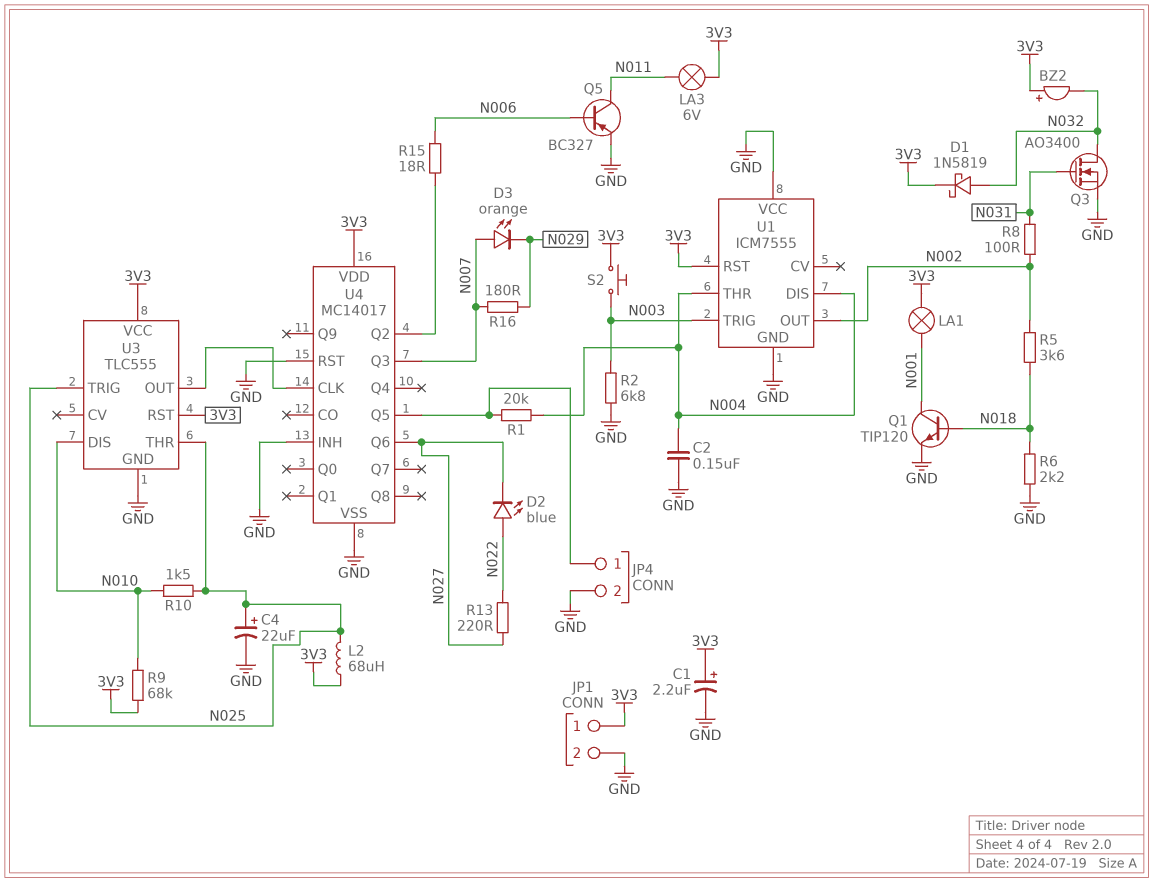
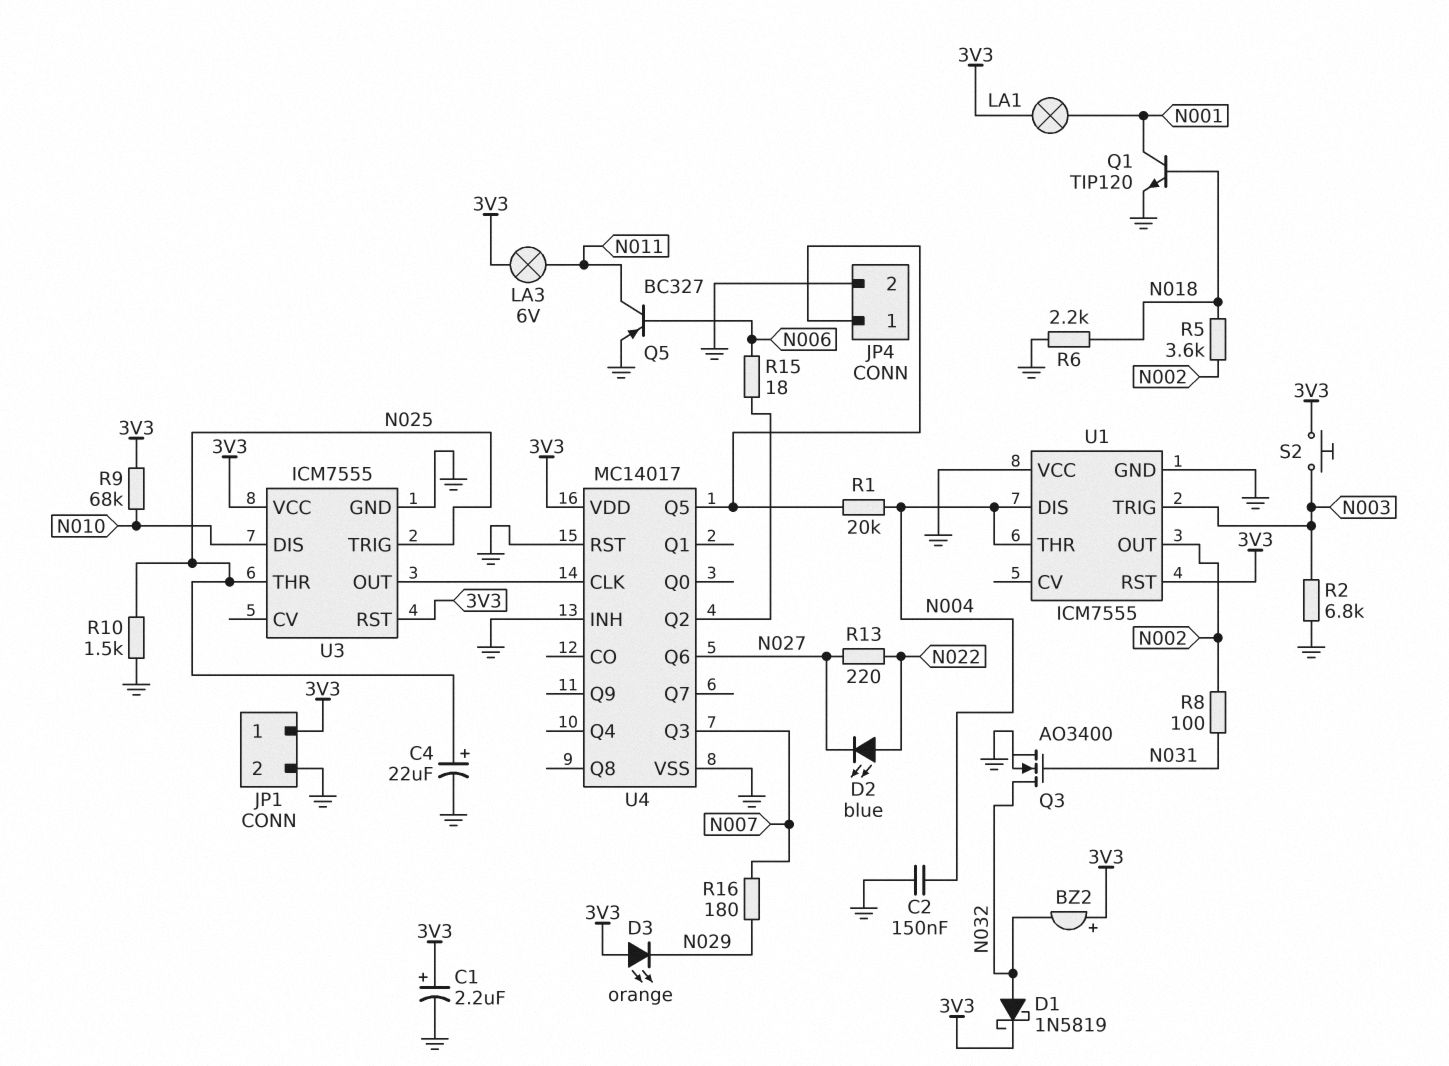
D3: LED orange (A N007, K N029) -> LED orange (A 3V3, K N029)
L2: 68uH (3V3, N025) -> none
R10: 1.5k (N010, N025) -> 1.5k (GND, N025)
U3: TLC555 -> ICM7555

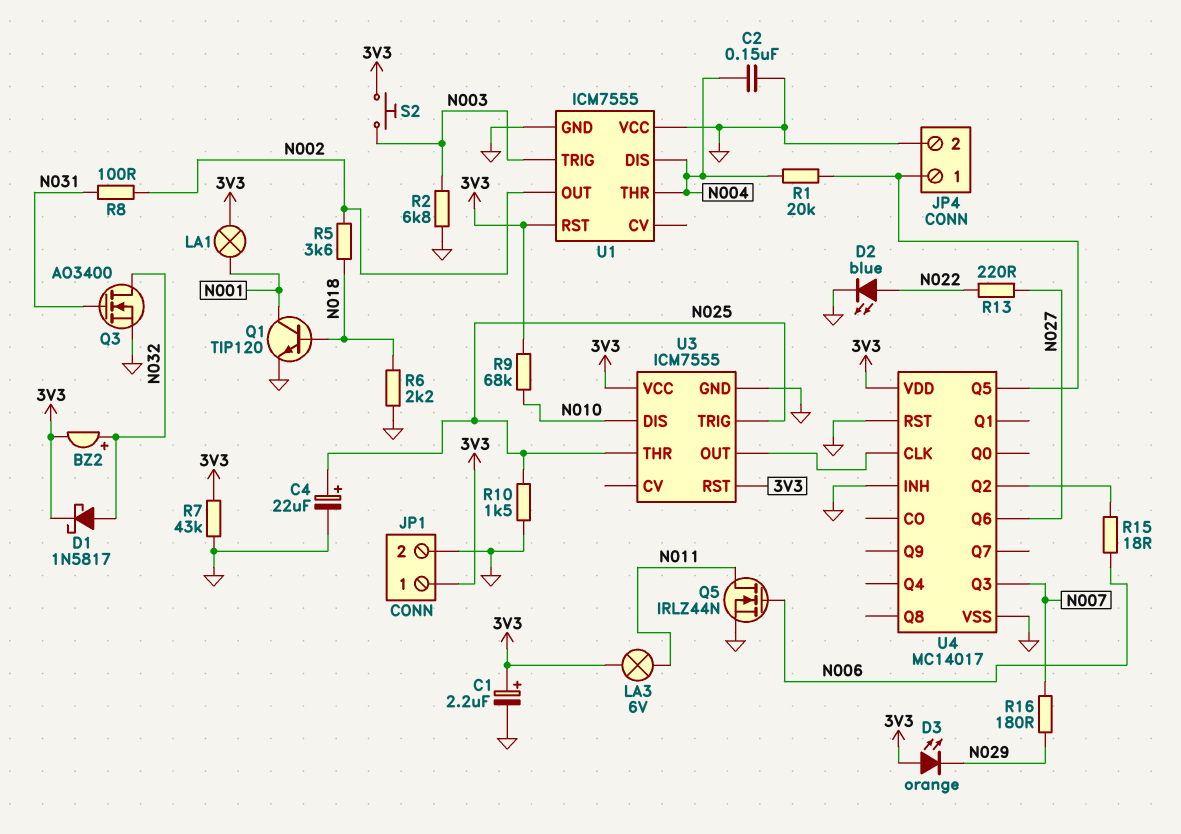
BZ2: buzzer (plus 3V3, minus N032) -> buzzer (plus N032, minus 3V3)
D1: schottky 1N5819 (A N032, K 3V3) -> schottky 1N5817 (A N032, K 3V3)
D2: LED blue (A N022, K N027) -> LED blue (A N022, K GND)
Q5: PNP BC327 (B N006, C N011, E GND) -> NMOS IRLZ44N (G N006, D N011, S GND)
R7: none -> 43k (3V3, GND)

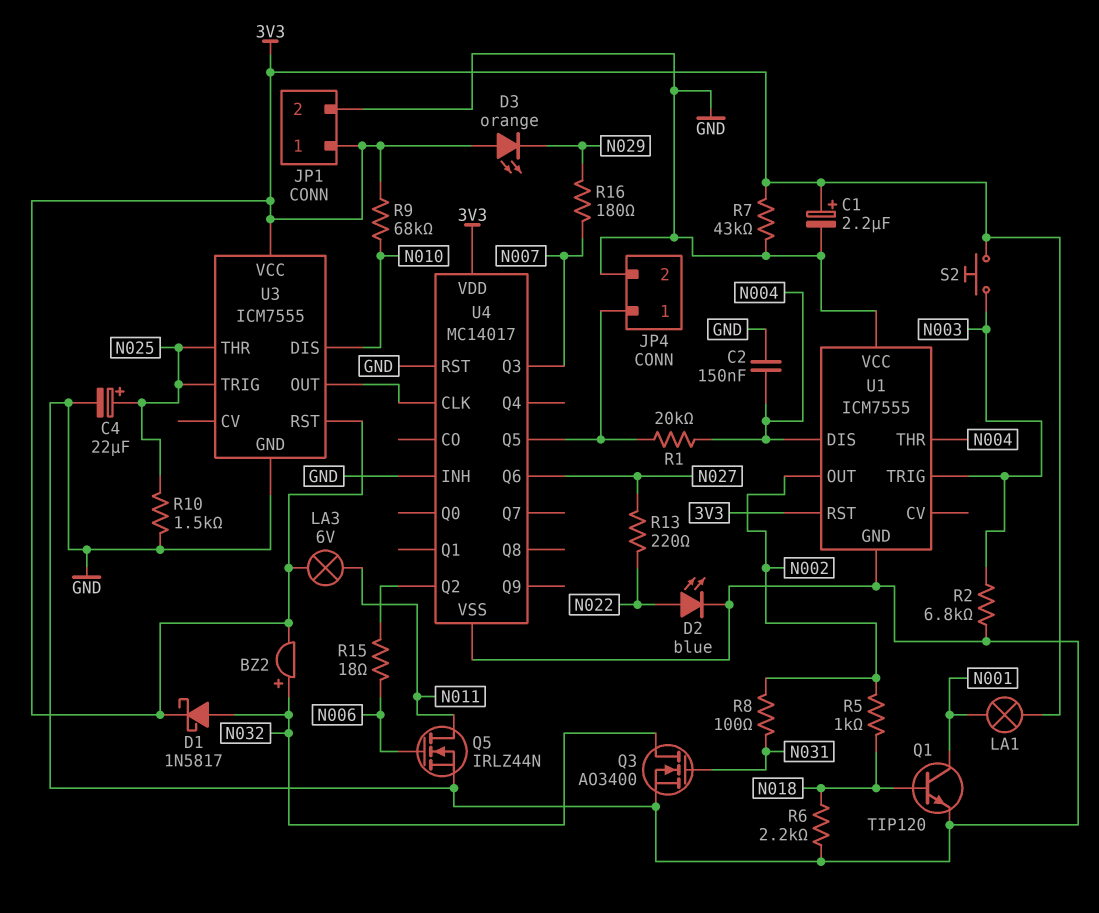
R5: 3.6k (N002, N018) -> 1k (N002, N018)

